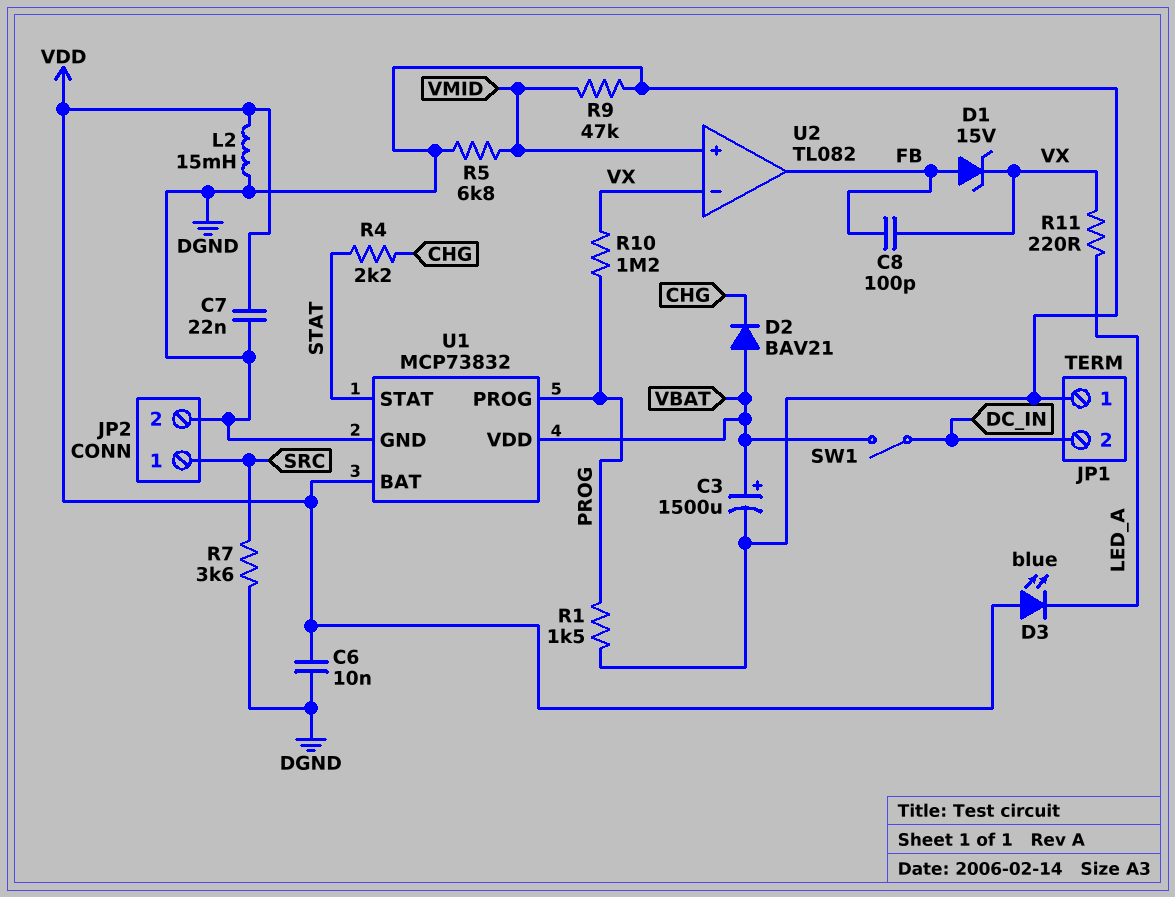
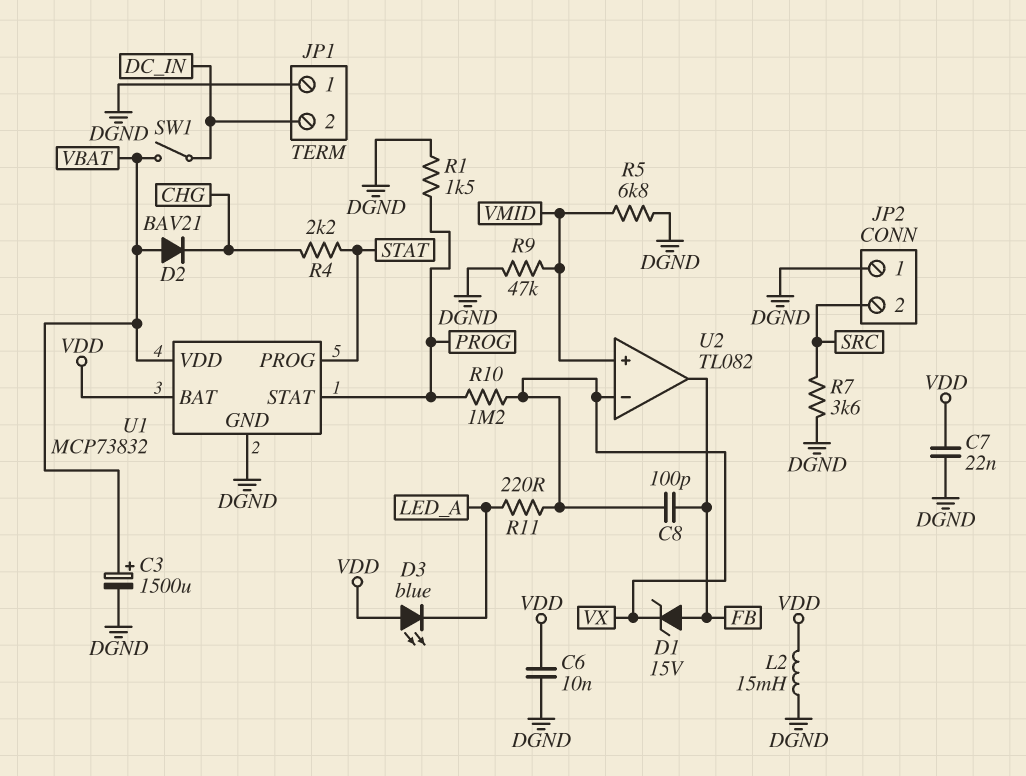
JP2 pin 1: SRC -> DGND
JP2 pin 2: DGND -> SRC
U1 pin PROG: PROG -> STAT
U1 pin STAT: STAT -> PROG

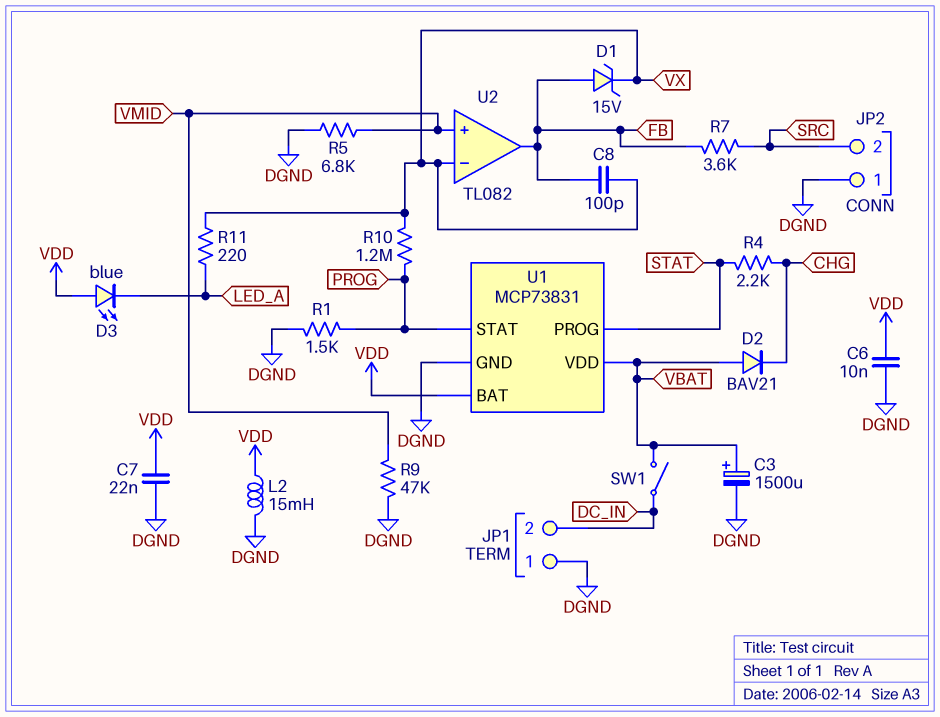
R7: 3.6k (DGND, SRC) -> 3.6k (FB, SRC)
U1: MCP73832 -> MCP73831

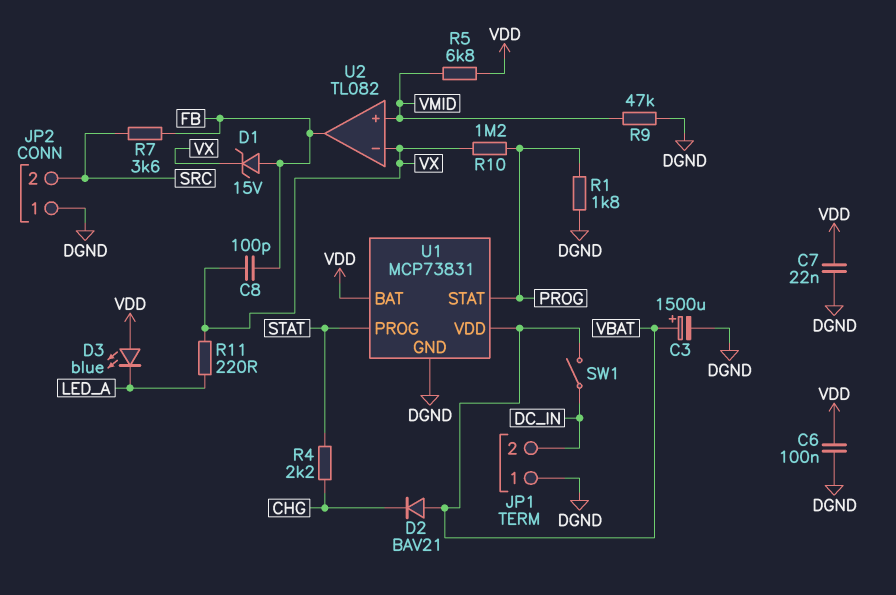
C6: 10nF (DGND, VDD) -> 100nF (DGND, VDD)
L2: 15mH (DGND, VDD) -> none
R1: 1.5k (DGND, PROG) -> 1.8k (DGND, PROG)
R5: 6.8k (DGND, VMID) -> 6.8k (VDD, VMID)

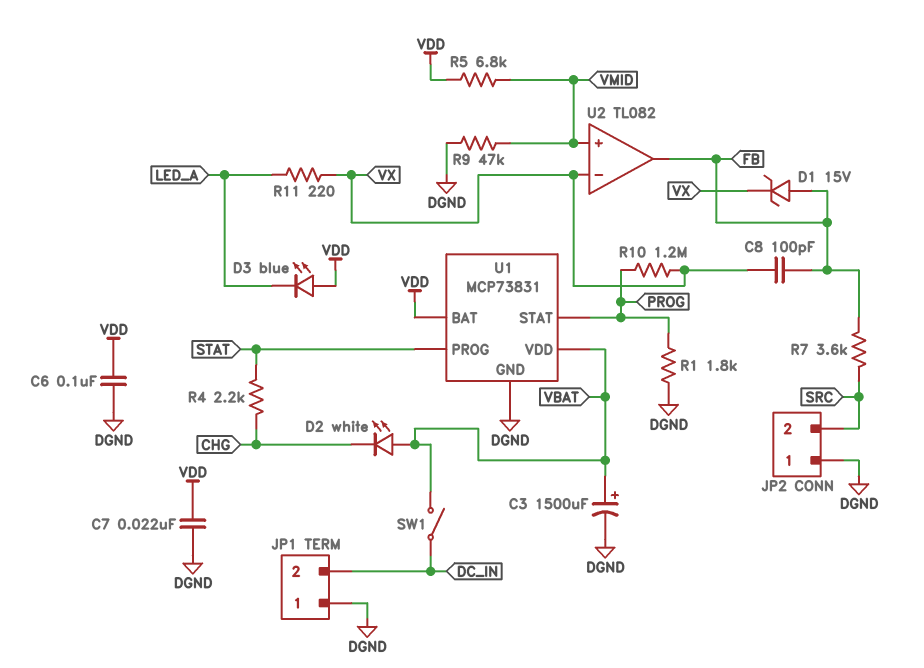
D2: diode BAV21 (A VBAT, K CHG) -> LED white (A VBAT, K CHG)

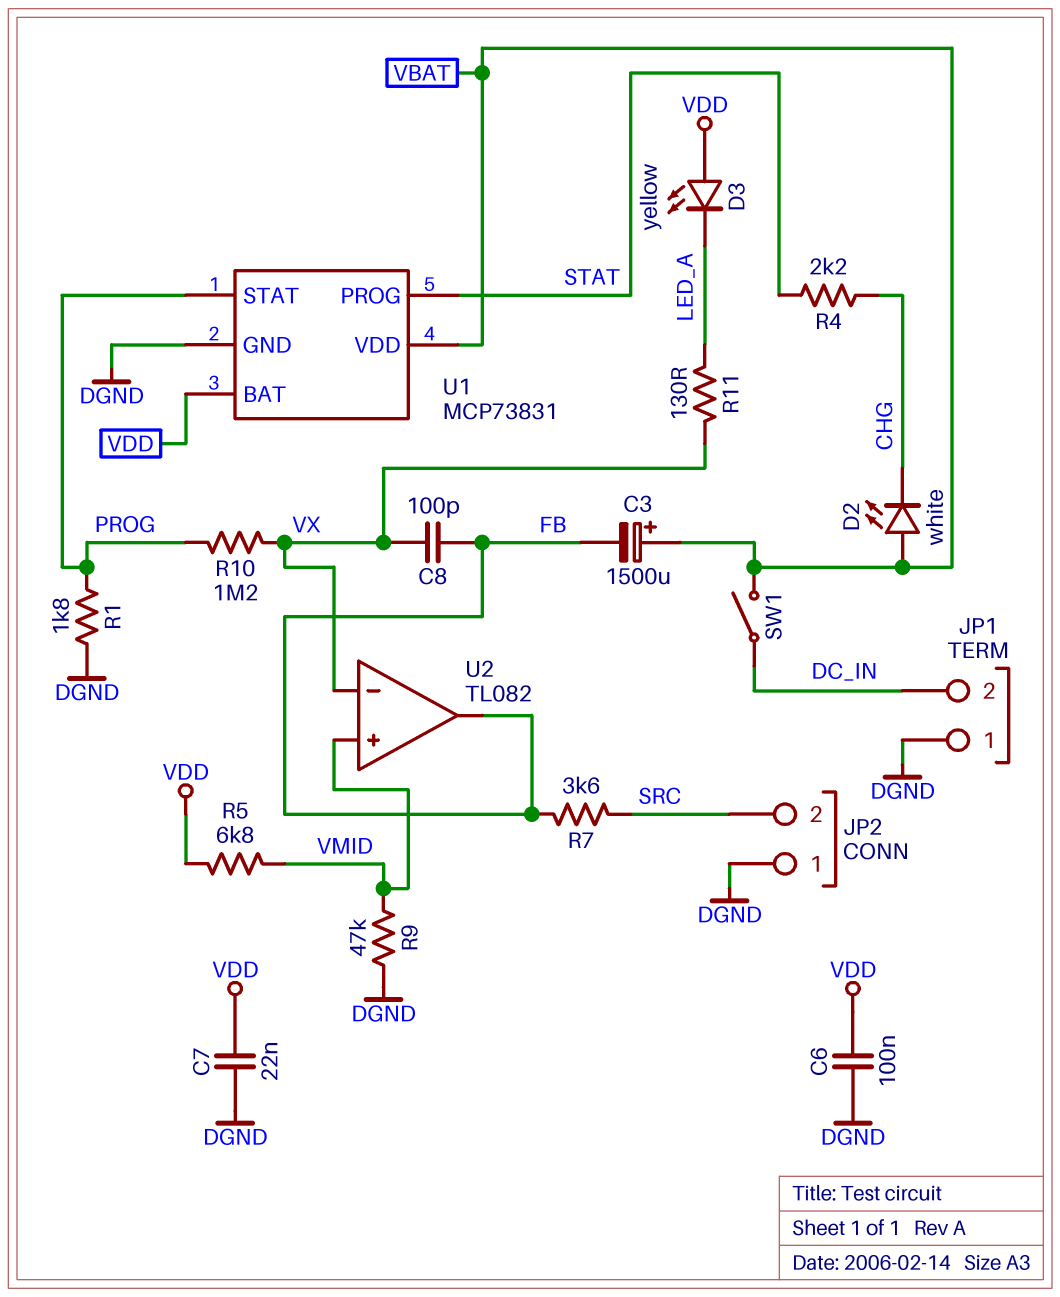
C3: 1500uF (plus VBAT, minus DGND) -> 1500uF (plus VBAT, minus FB)
D1: zener 15V (A FB, K VX) -> none
D3: LED blue (A VDD, K LED_A) -> LED yellow (A VDD, K LED_A)
R11: 220 (LED_A, VX) -> 130 (LED_A, VX)

